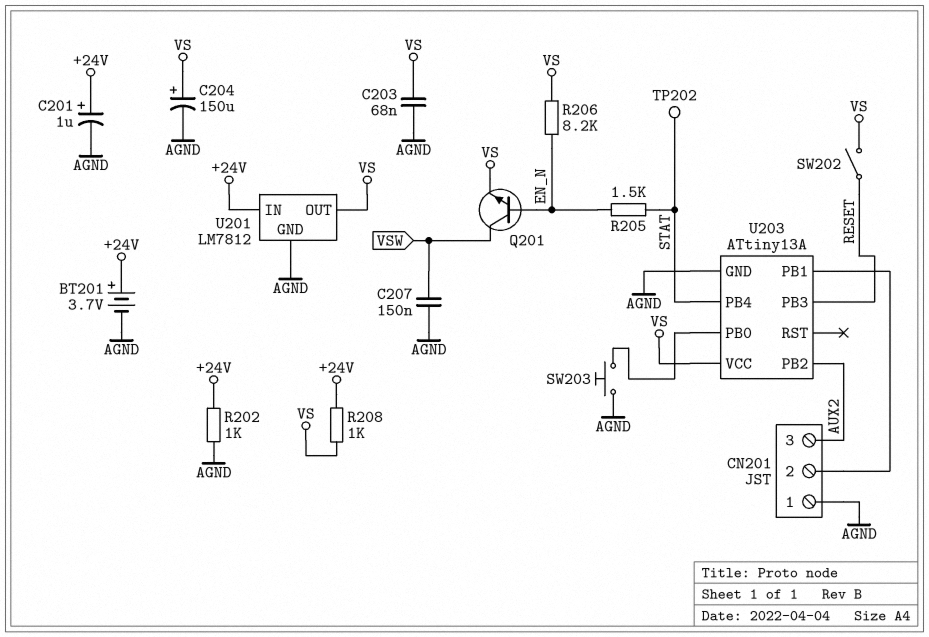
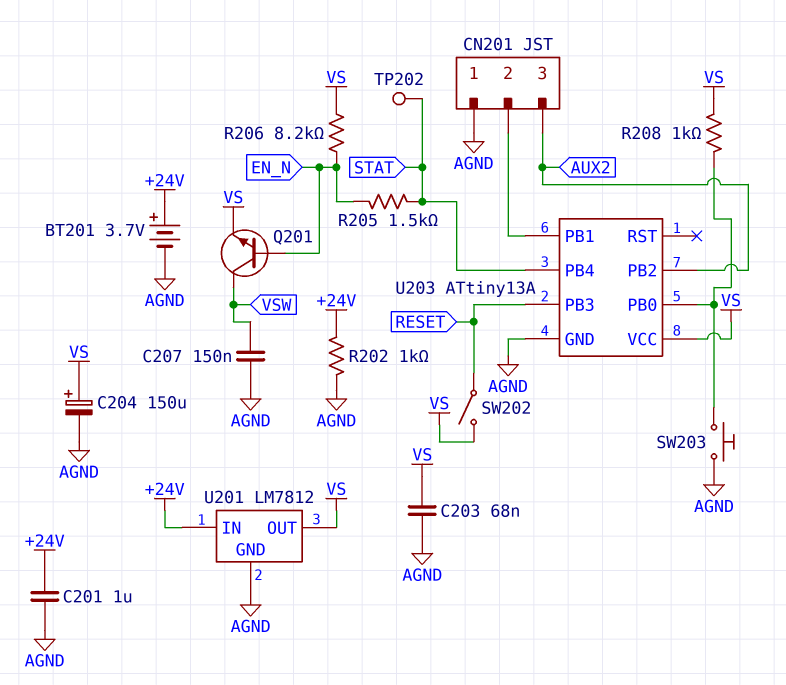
C201: 1uF (plus +24V, minus AGND) -> 1uF (+24V, AGND)
R208: 1k (+24V, VS) -> 1k (U203/PB0, VS)

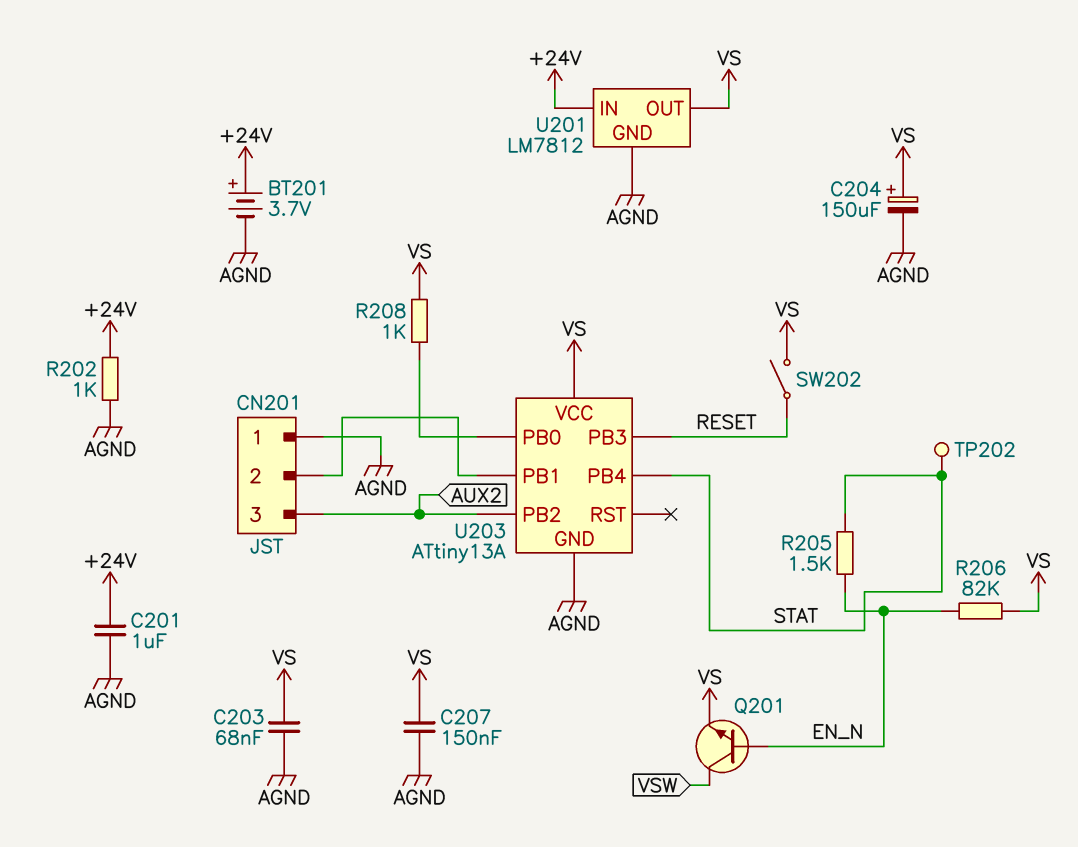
C207: 150nF (AGND, VSW) -> 150nF (AGND, VS)
R206: 8.2k (EN_N, VS) -> 82k (EN_N, VS)
SW203: button (AGND, U203/PB0) -> none

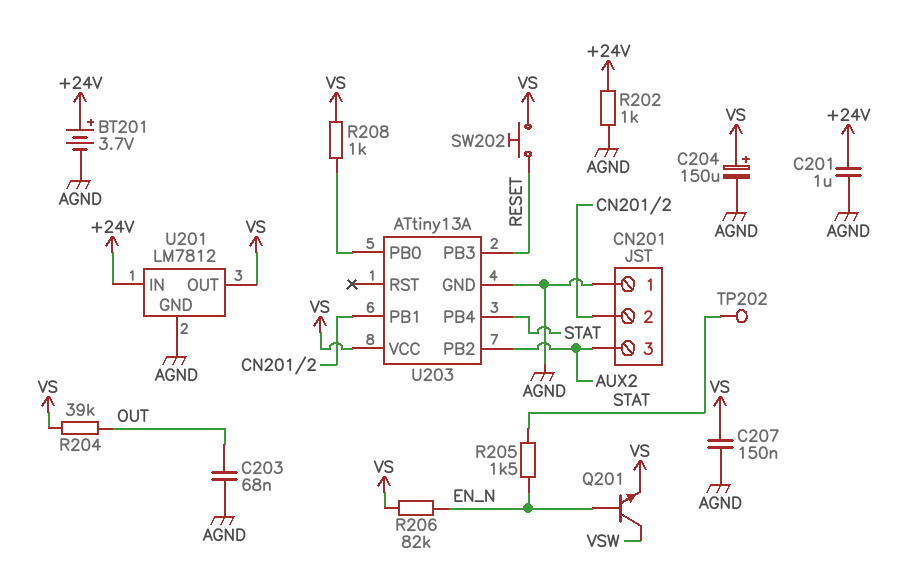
C203: 68nF (AGND, VS) -> 68nF (AGND, OUT)
R204: none -> 39k (OUT, VS)
SW202: switch (RESET, VS) -> button (RESET, VS)

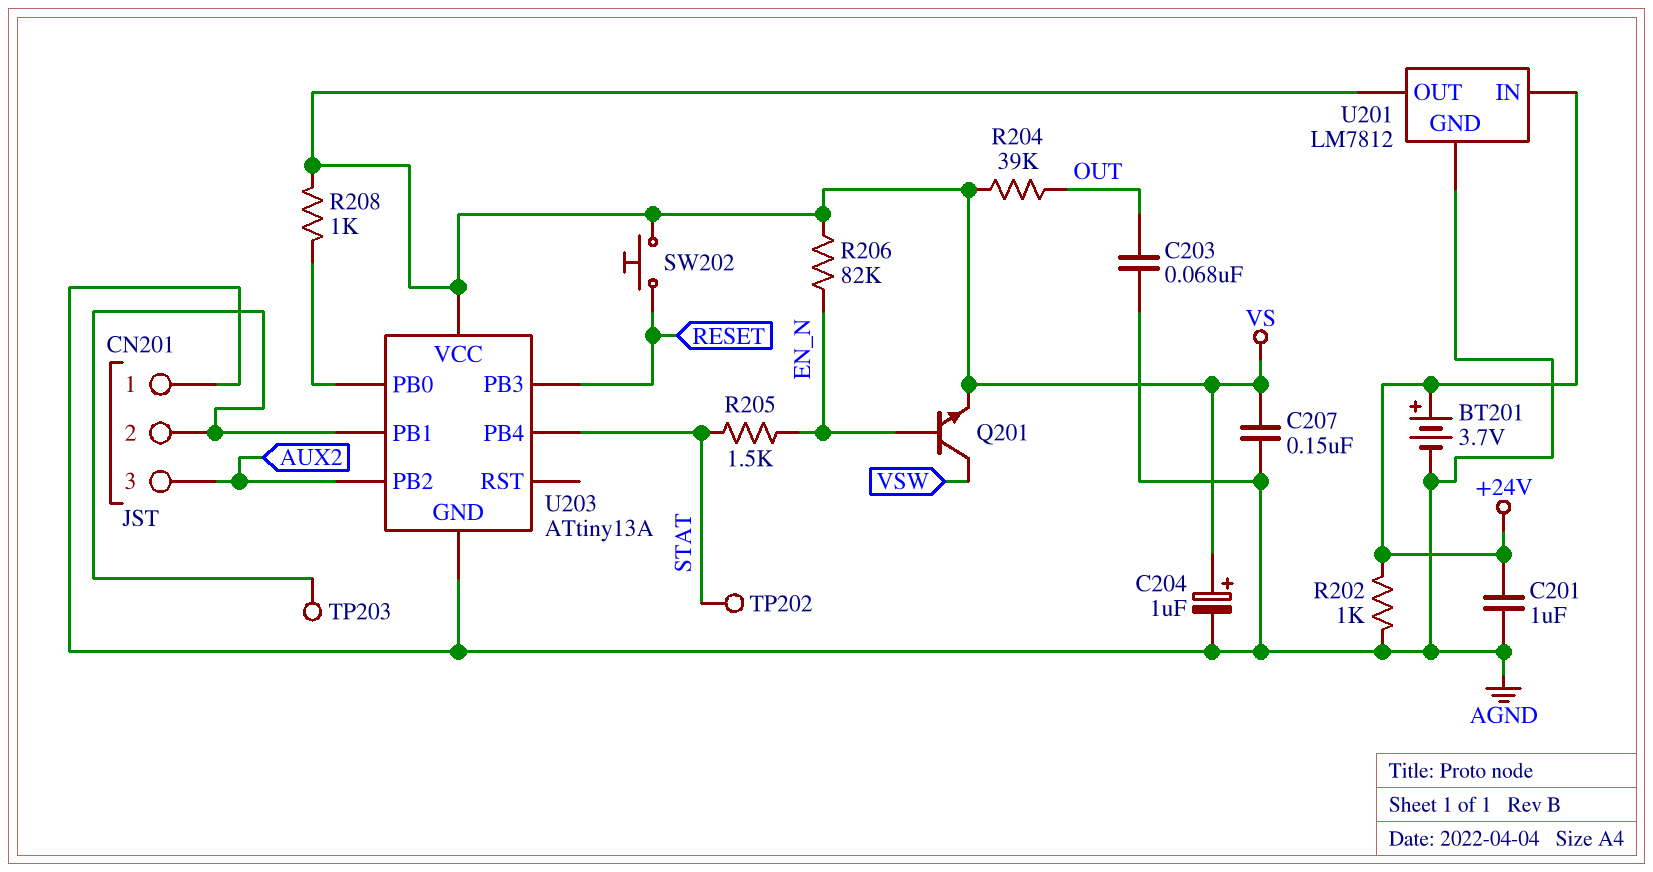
C204: 150uF (plus VS, minus AGND) -> 1uF (plus VS, minus AGND)
TP203: none -> test point (CN201/2)

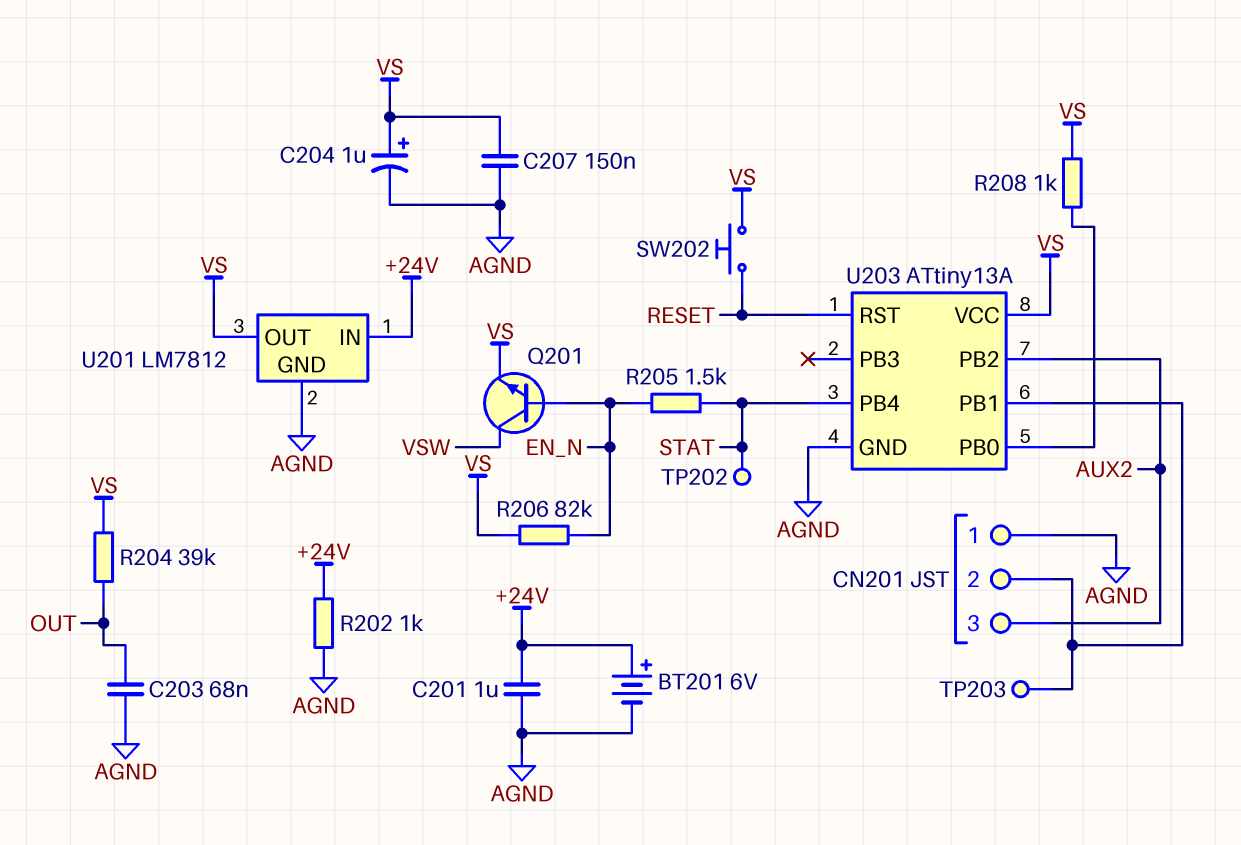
BT201: 3.7V (plus +24V, minus AGND) -> 6V (plus +24V, minus AGND)
U203 pin PB3: RESET -> none
U203 pin RST: none -> RESET

